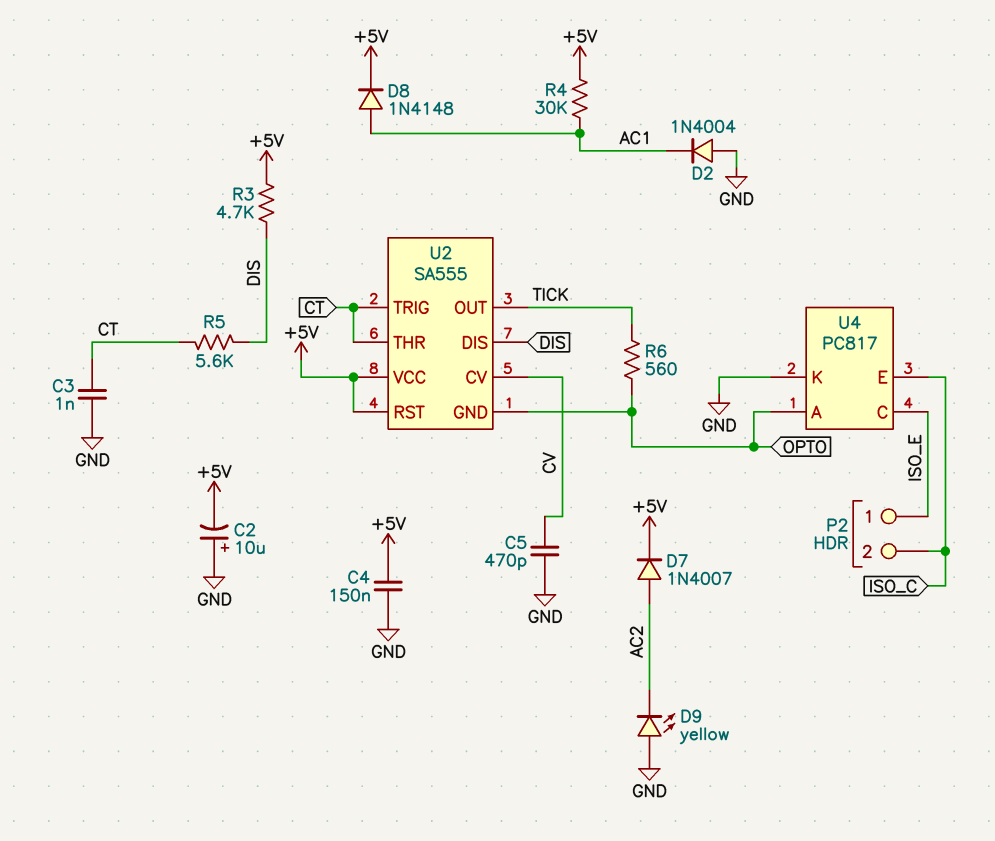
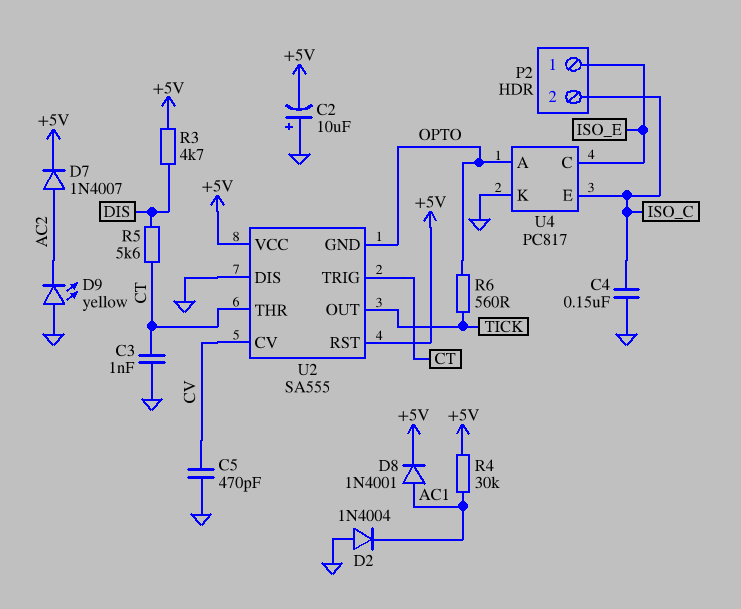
C4: 150nF (+5V, GND) -> 150nF (GND, ISO_C)
D8: diode 1N4148 (A AC1, K +5V) -> diode 1N4001 (A AC1, K +5V)
U2 pin DIS: DIS -> GND

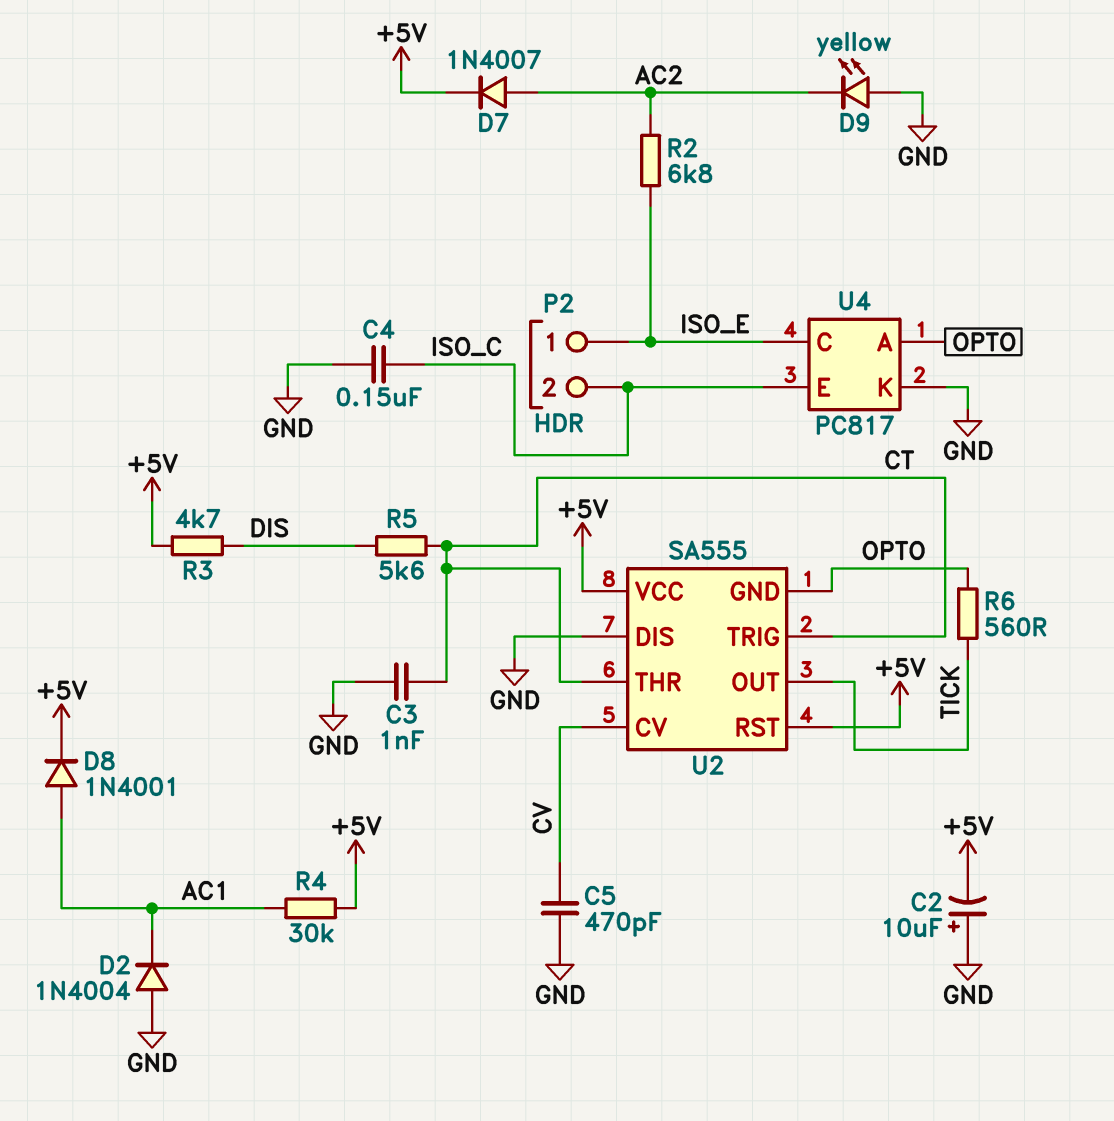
R2: none -> 6.8k (AC2, ISO_E)

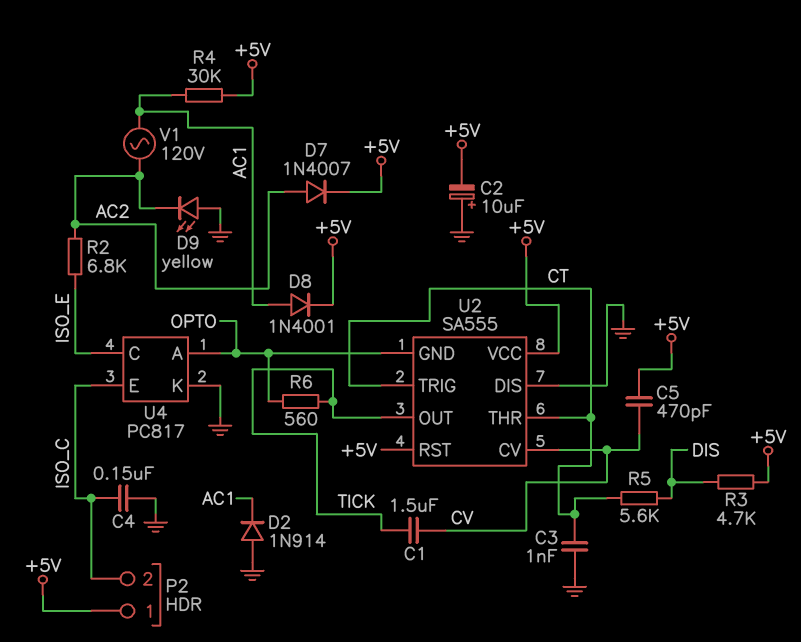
C1: none -> 1.5uF (CV, TICK)
C5: 470pF (CV, GND) -> 470pF (+5V, CV)
D2: diode 1N4004 (A GND, K AC1) -> diode 1N914 (A GND, K AC1)
P2 pin 1: ISO_E -> +5V
V1: none -> AC 120V (AC1, AC2)

